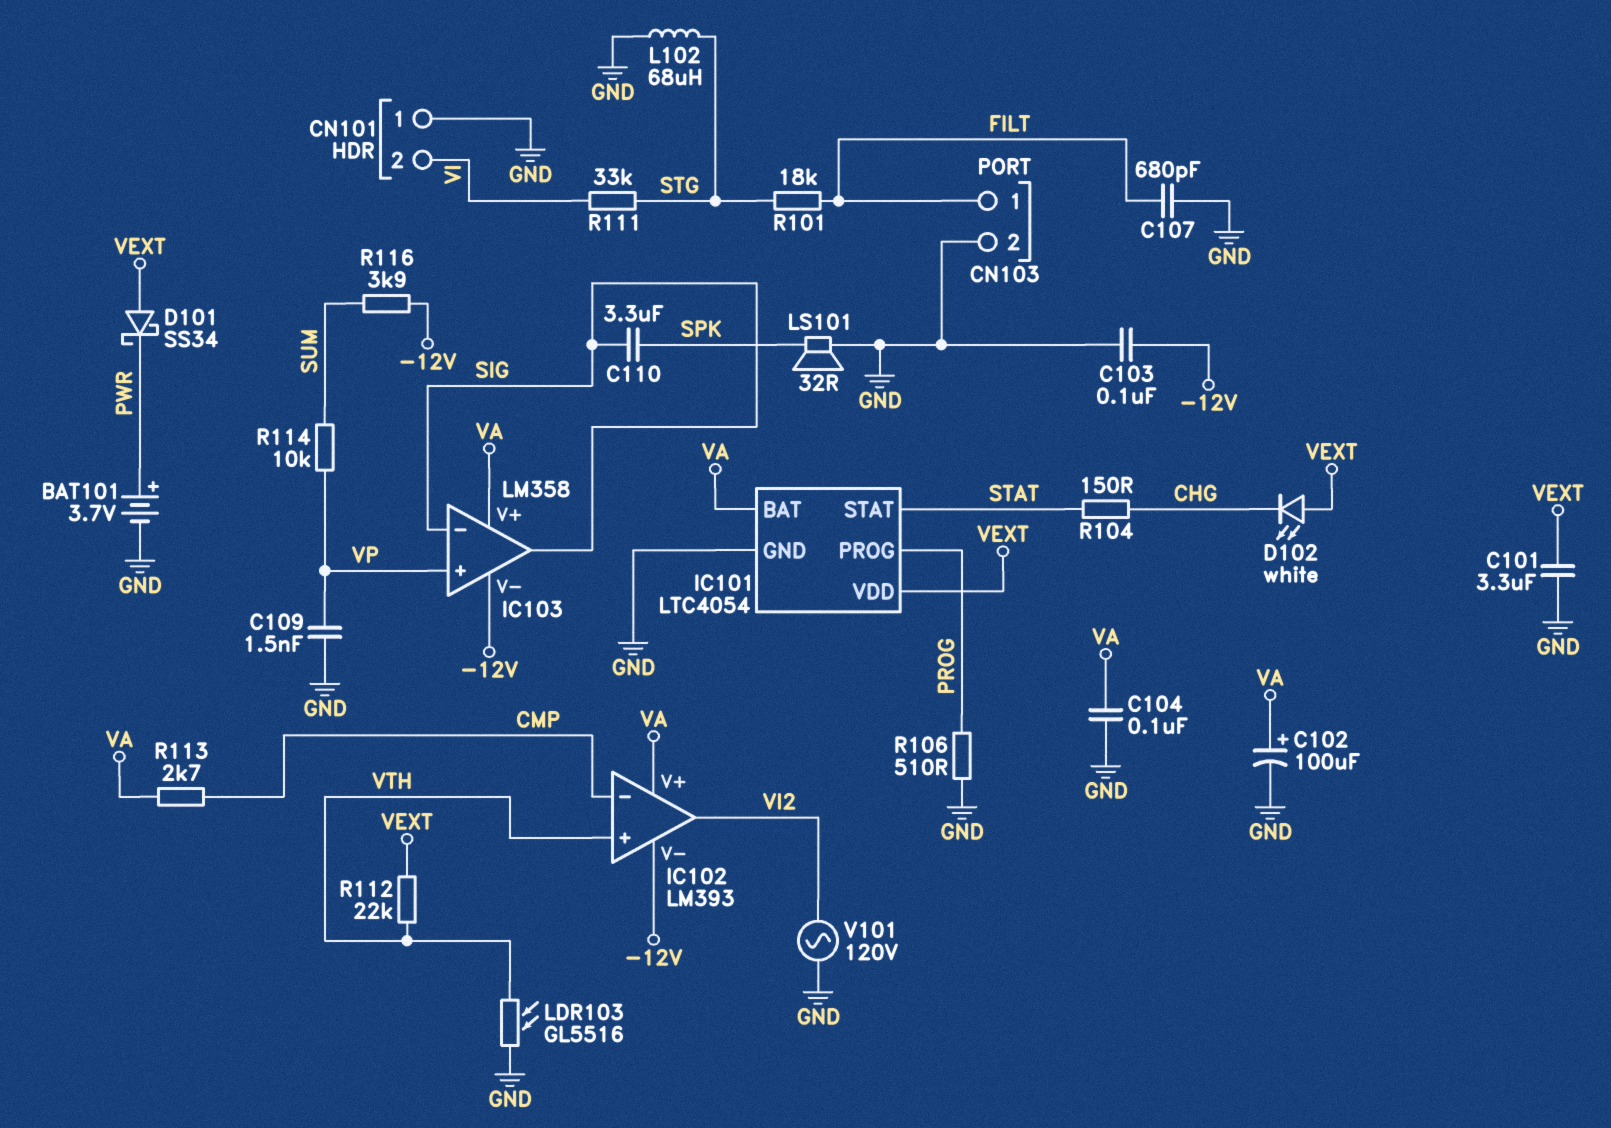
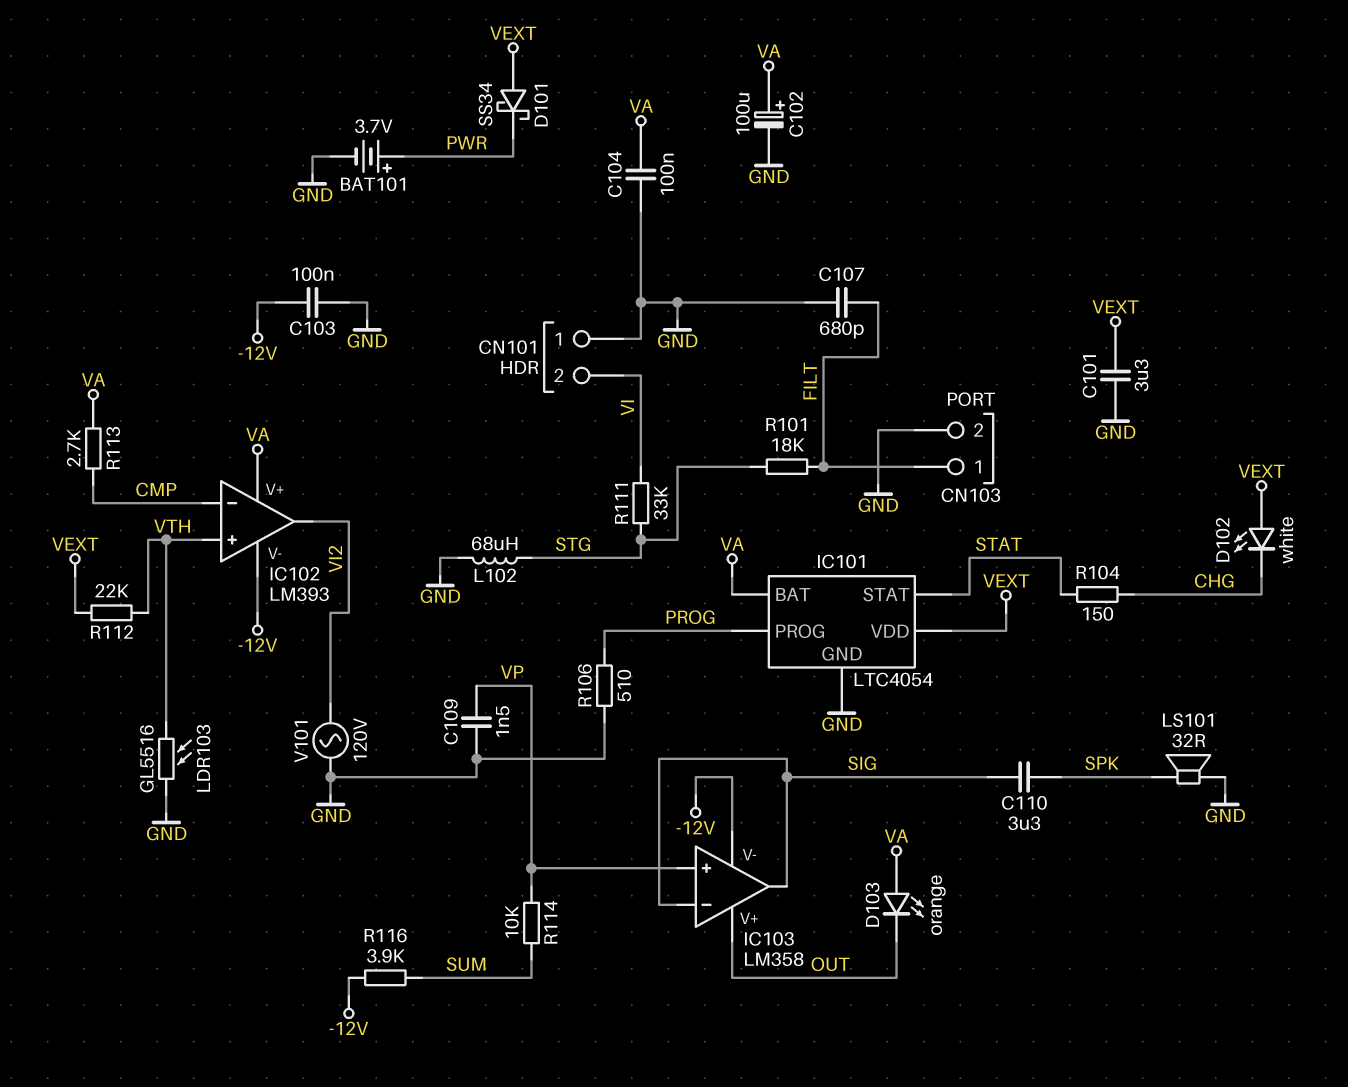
D103: none -> LED orange (A VA, K OUT)
IC103 pin V+: VA -> OUT

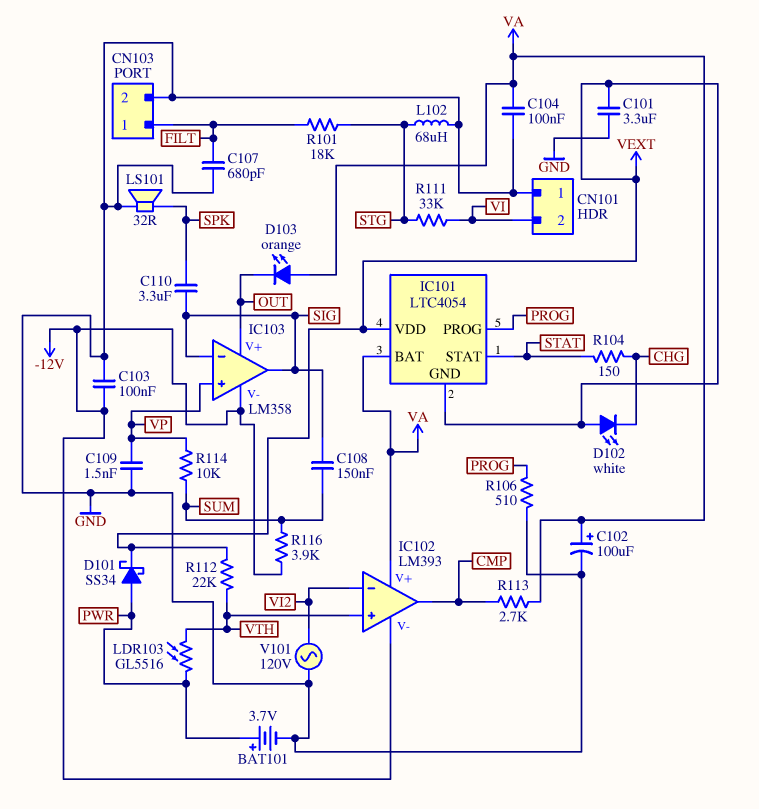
C108: none -> 150nF (SIG, SUM)
D101: schottky SS34 (A VEXT, K PWR) -> schottky SS34 (A PWR, K VEXT)
IC101 pin GND: GND -> VEXT
IC102 pin in-: CMP -> VI2
IC102 pin out: VI2 -> CMP
LDR103: GL5516 (GND, VTH) -> GL5516 (PWR, VTH)

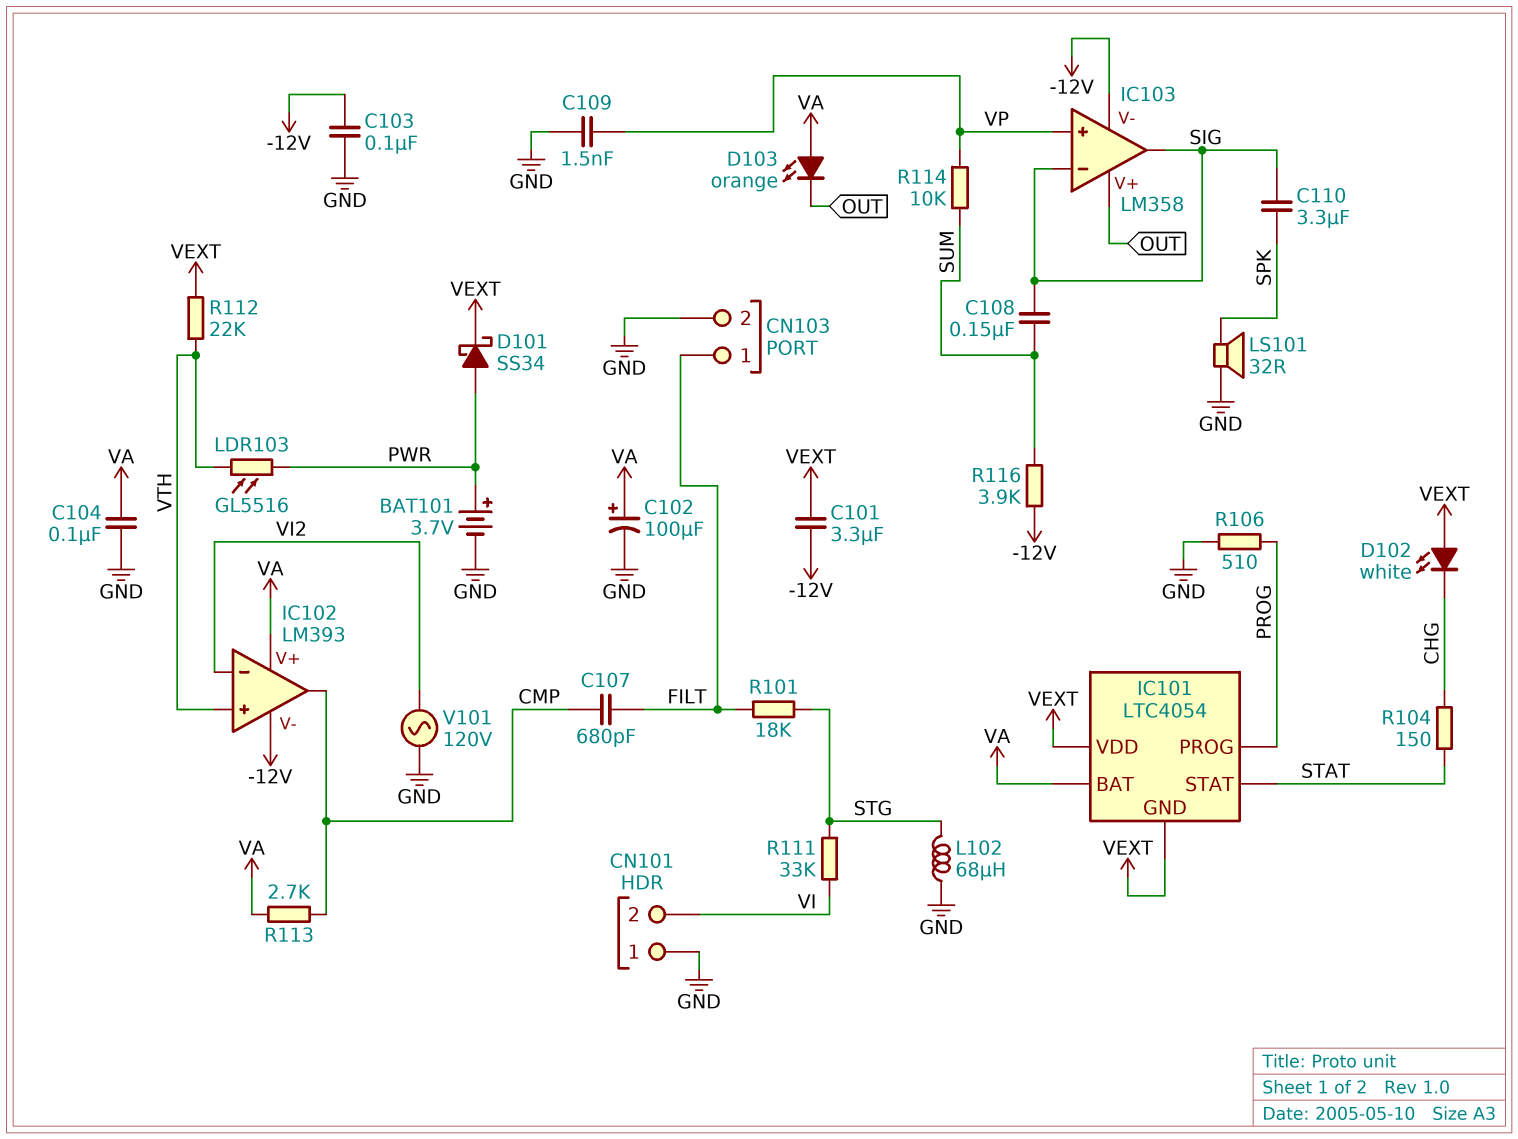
C101: 3.3uF (GND, VEXT) -> 3.3uF (-12V, VEXT)
C107: 680pF (FILT, GND) -> 680pF (CMP, FILT)

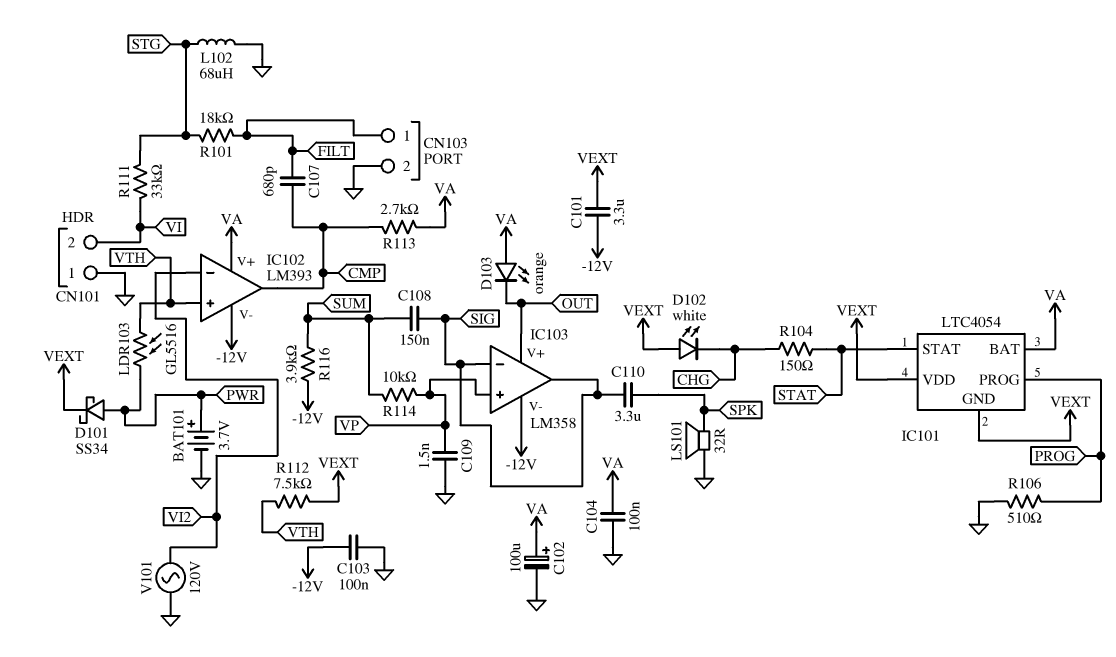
R112: 22k (VEXT, VTH) -> 7.5k (VEXT, VTH)

